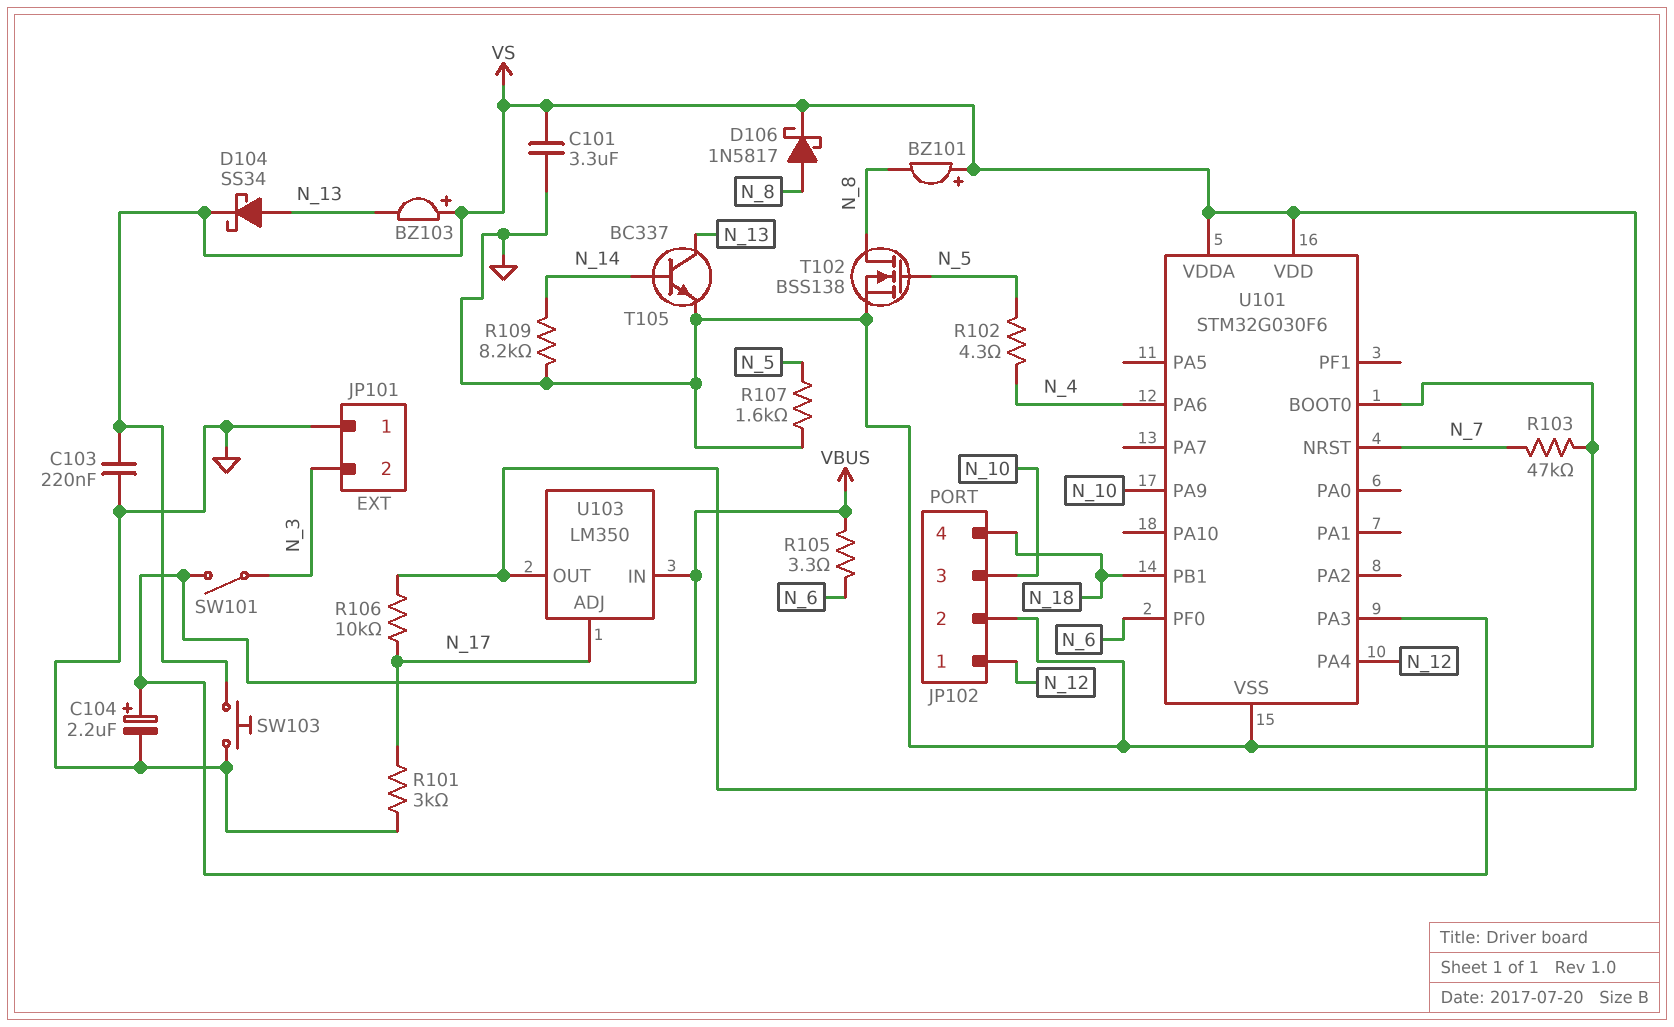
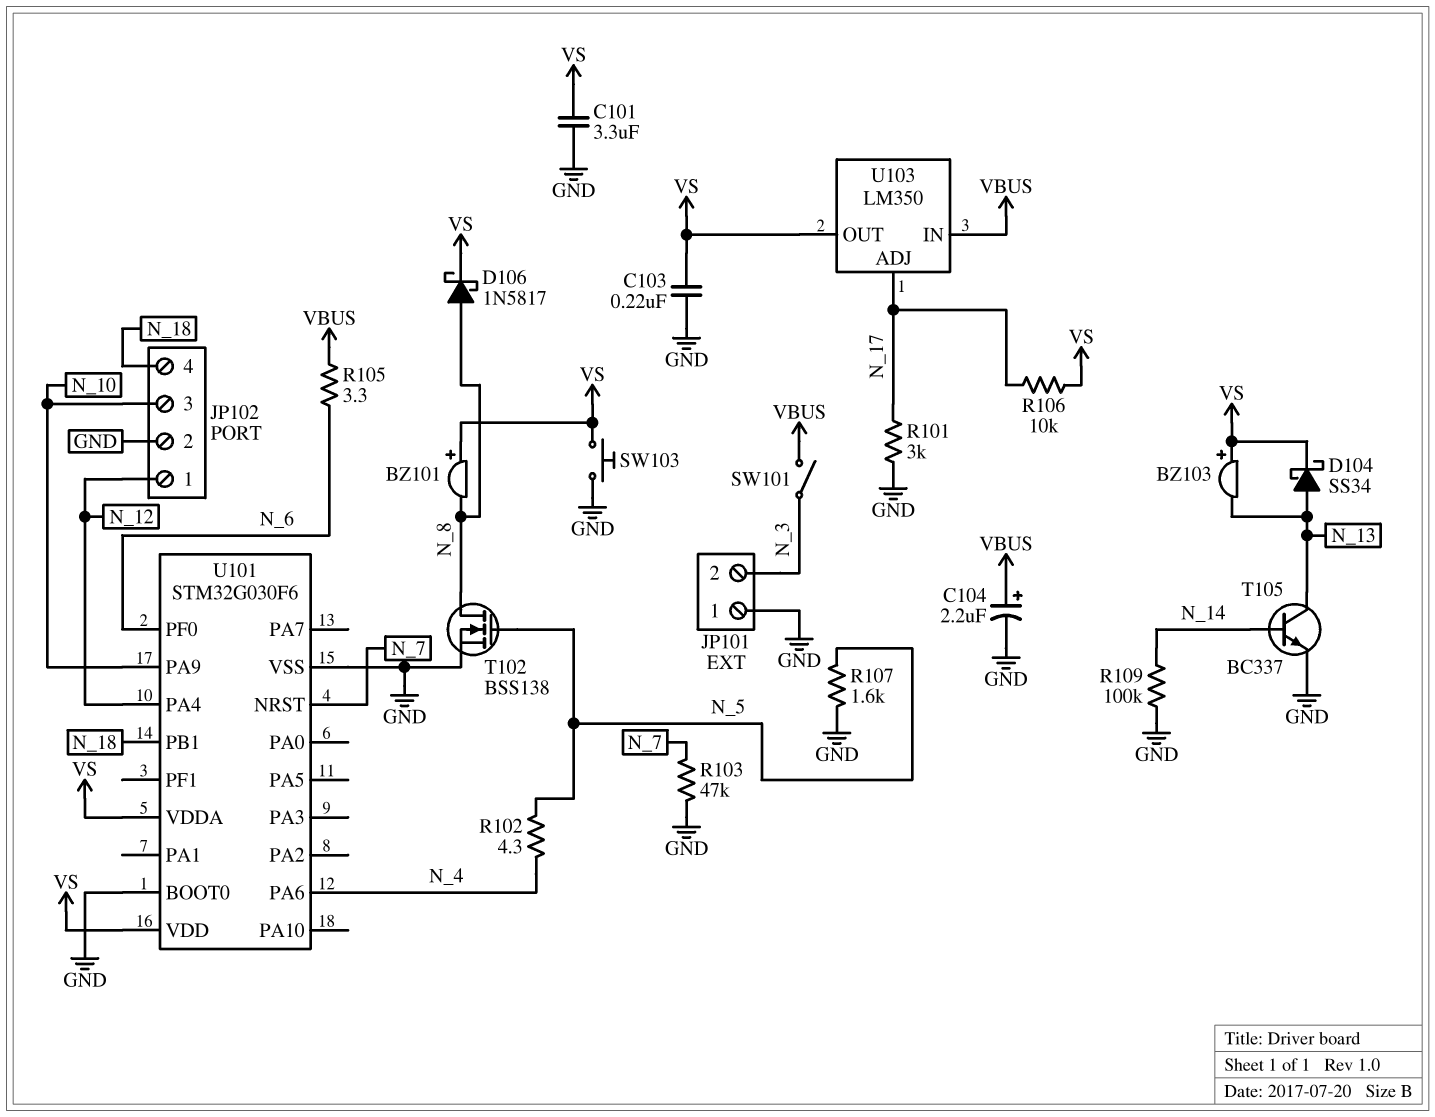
R109: 8.2k (GND, N_14) -> 100k (GND, N_14)
U101 pin PA3: VBUS -> none

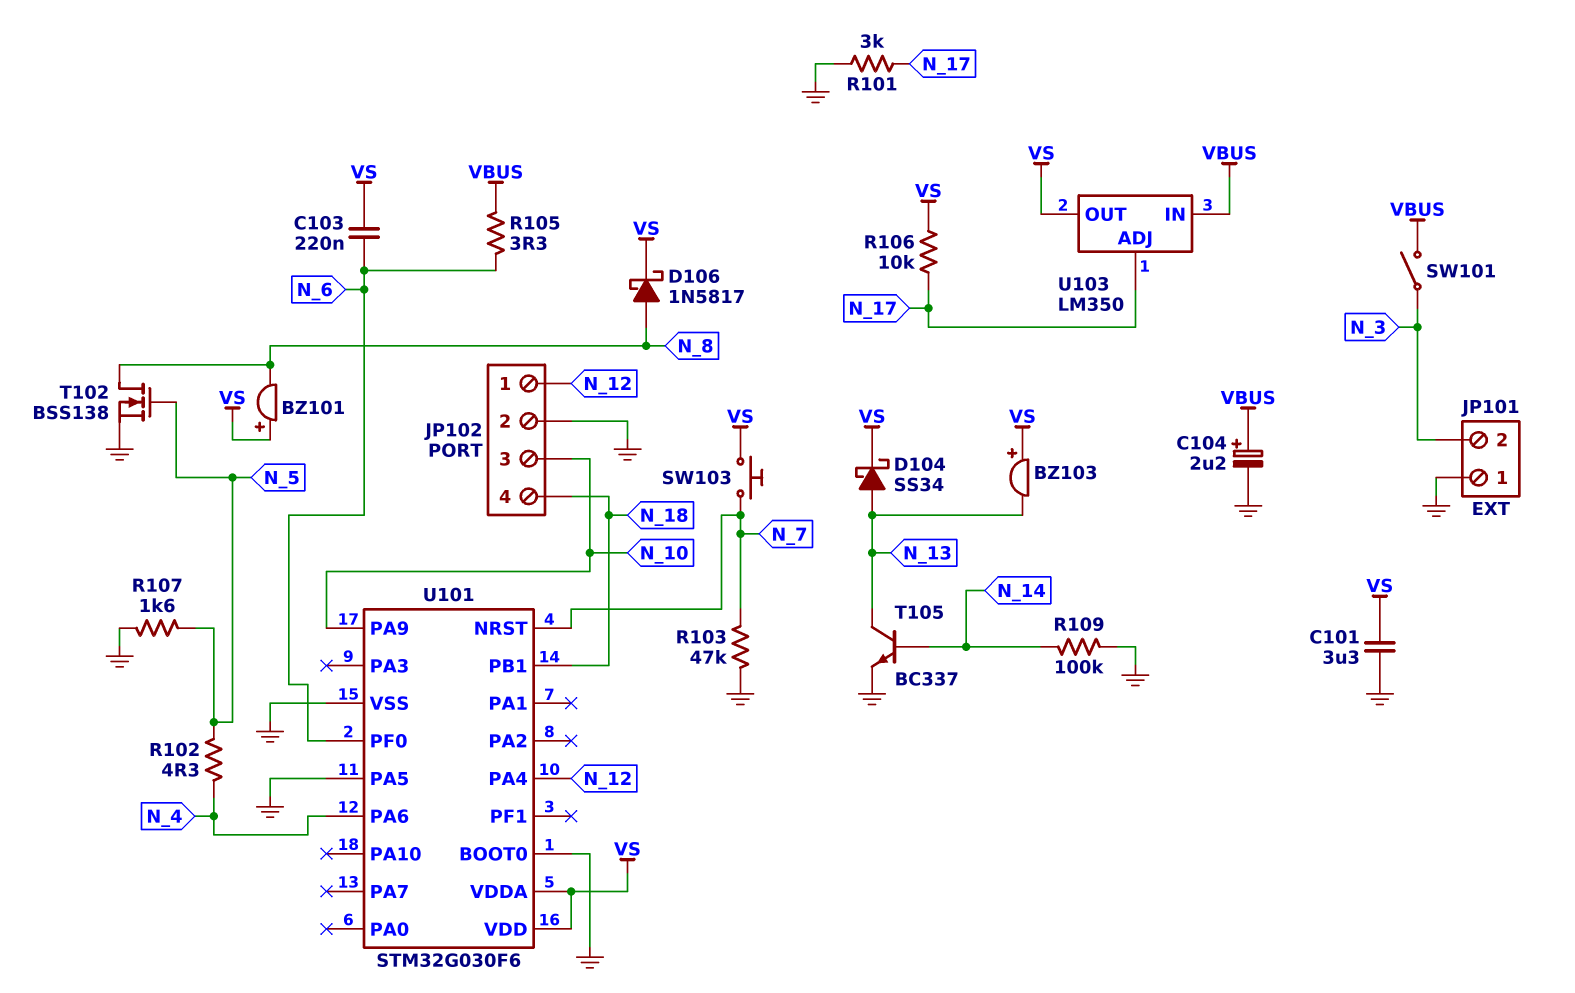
C103: 220nF (GND, VS) -> 220nF (N_6, VS)
SW103: button (GND, VS) -> button (N_7, VS)
U101 pin PA5: none -> GND

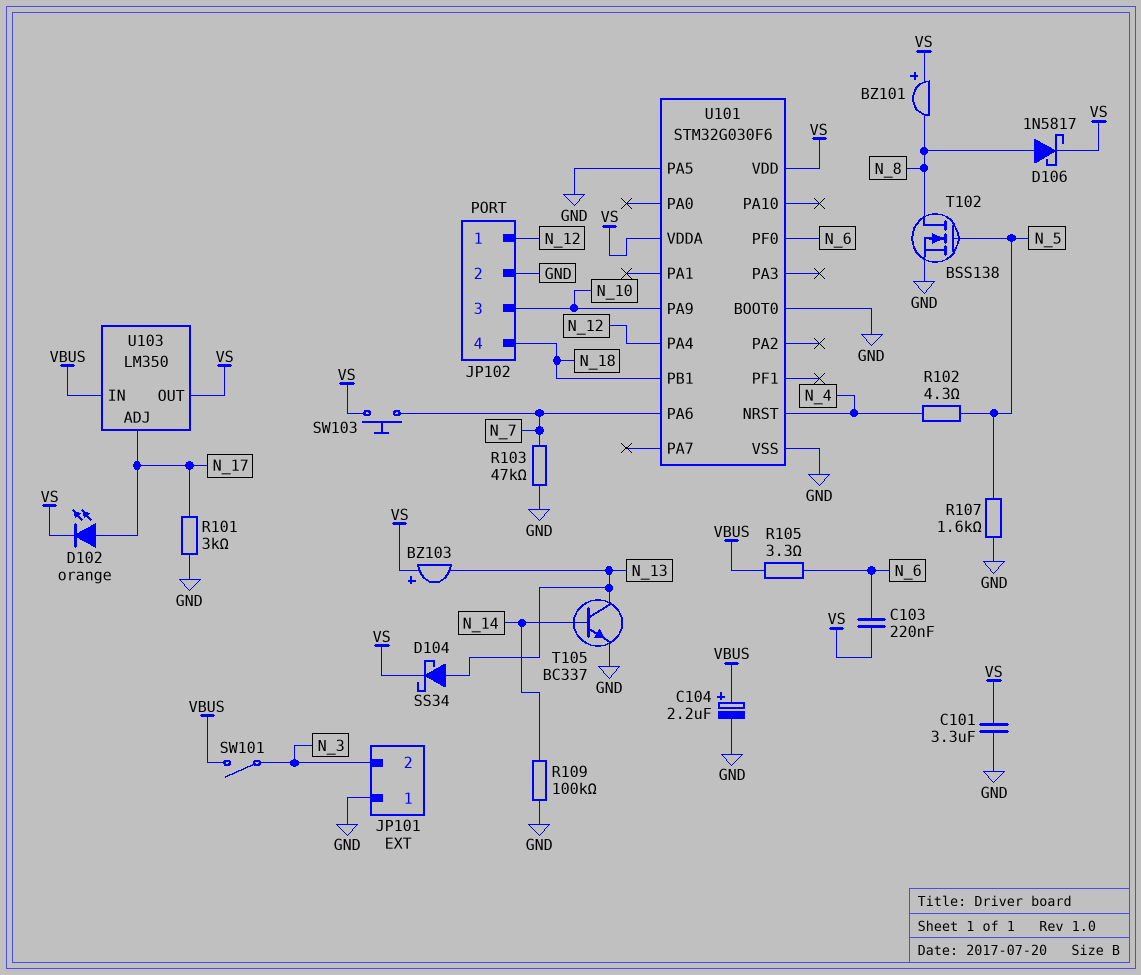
D102: none -> LED orange (A N_17, K VS)
R106: 10k (N_17, VS) -> none
U101 pin NRST: N_7 -> N_4
U101 pin PA6: N_4 -> N_7

